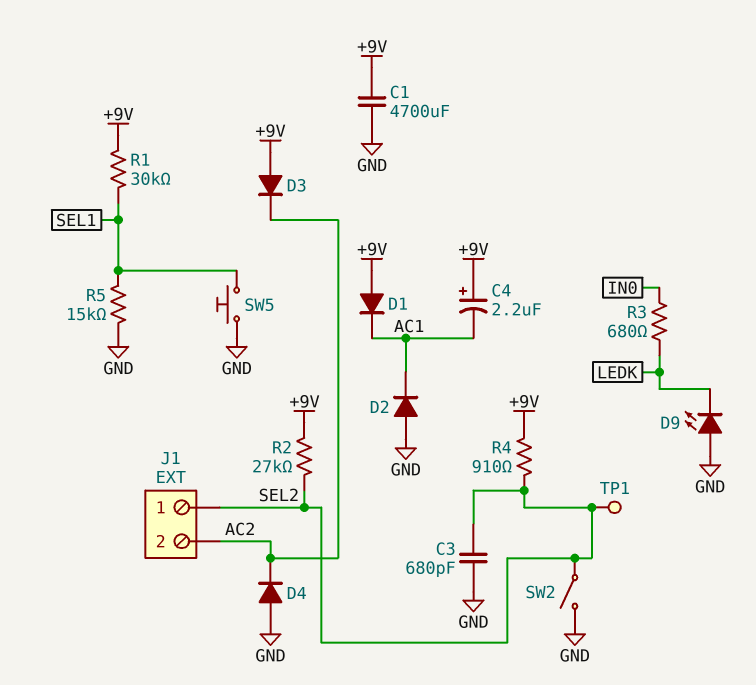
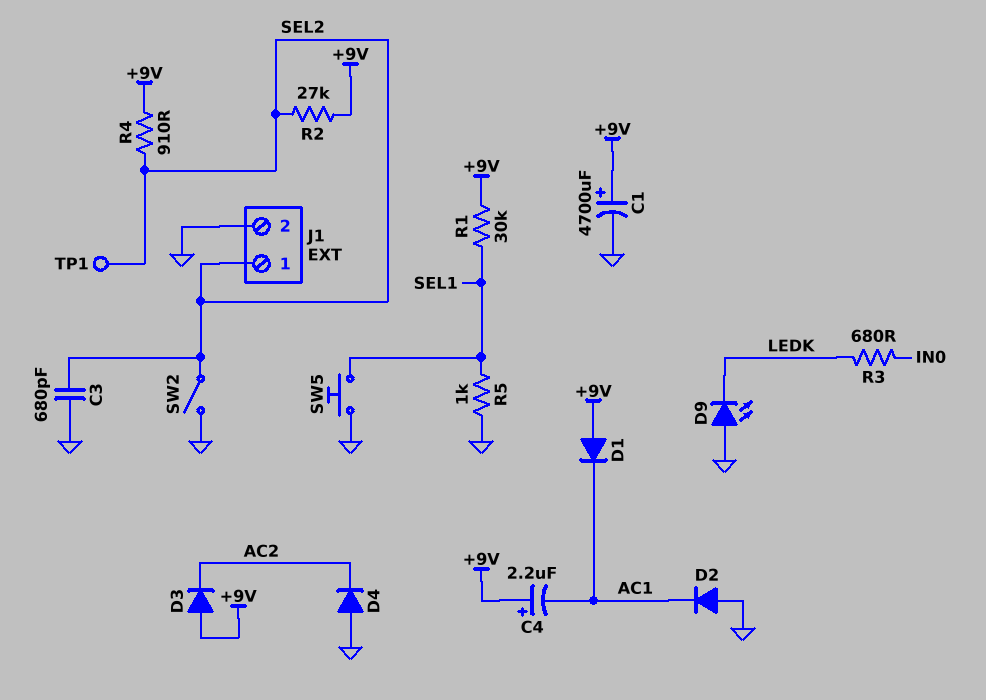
C1: 4700uF (+9V, GND) -> 4700uF (plus +9V, minus GND)
J1 pin 2: AC2 -> GND
R5: 15k (GND, SEL1) -> 1k (GND, SEL1)

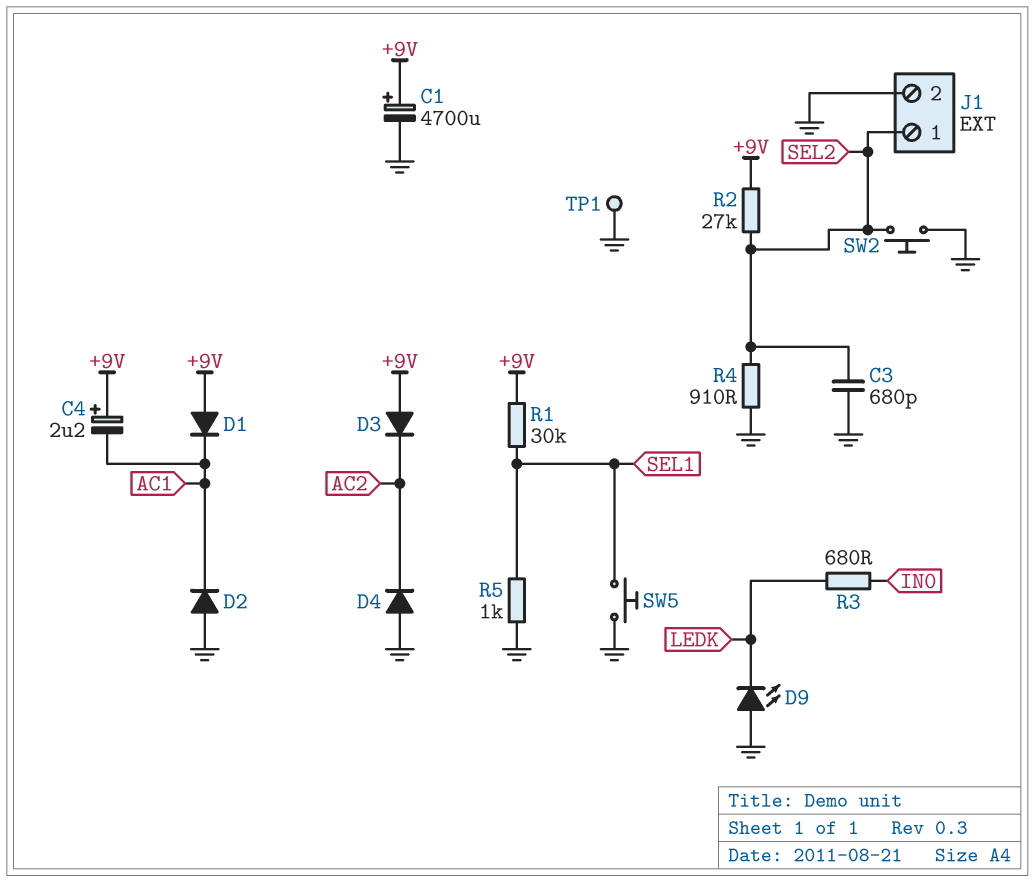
R4: 910 (+9V, SEL2) -> 910 (GND, SEL2)
SW2: switch (GND, SEL2) -> button (GND, SEL2)
TP1: test point (SEL2) -> test point (GND)

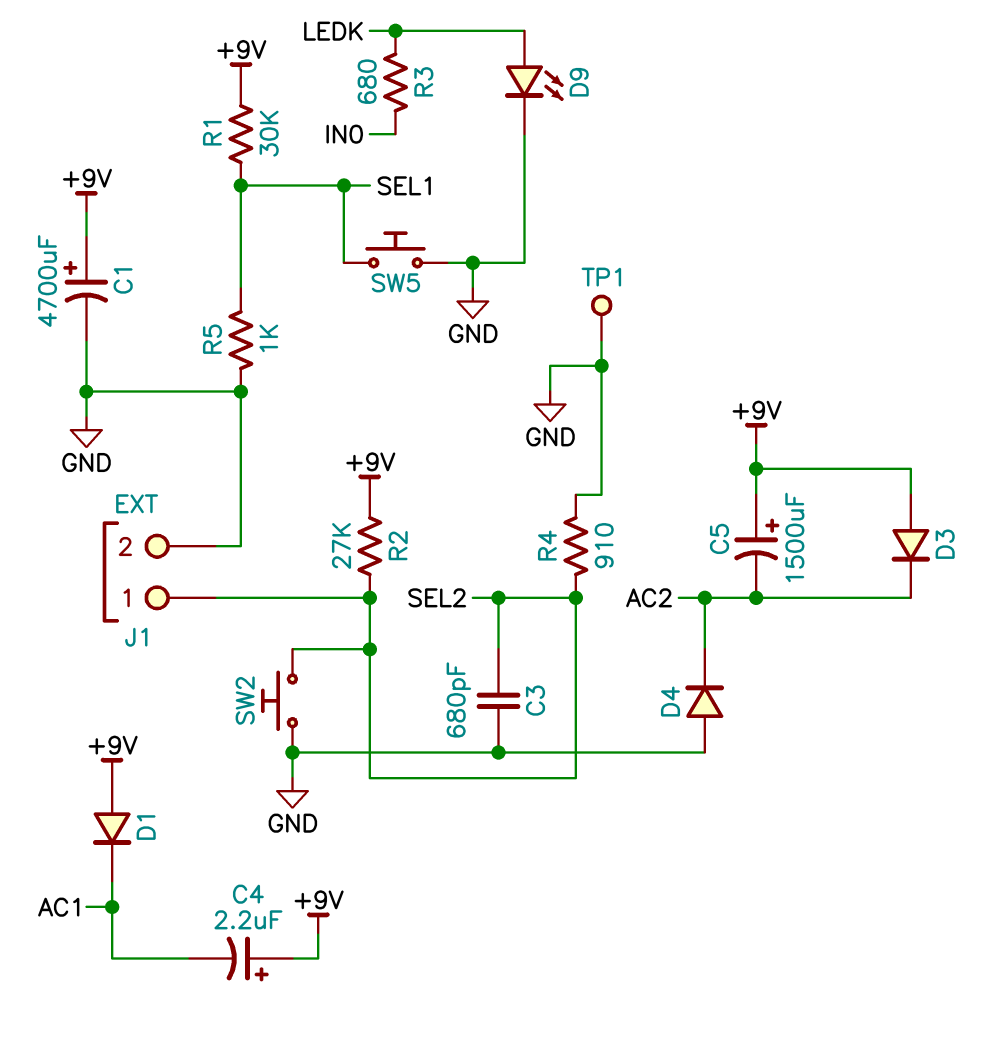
C5: none -> 1500uF (plus +9V, minus AC2)
D2: diode (A GND, K AC1) -> none
D9: LED (A GND, K LEDK) -> LED (A LEDK, K GND)

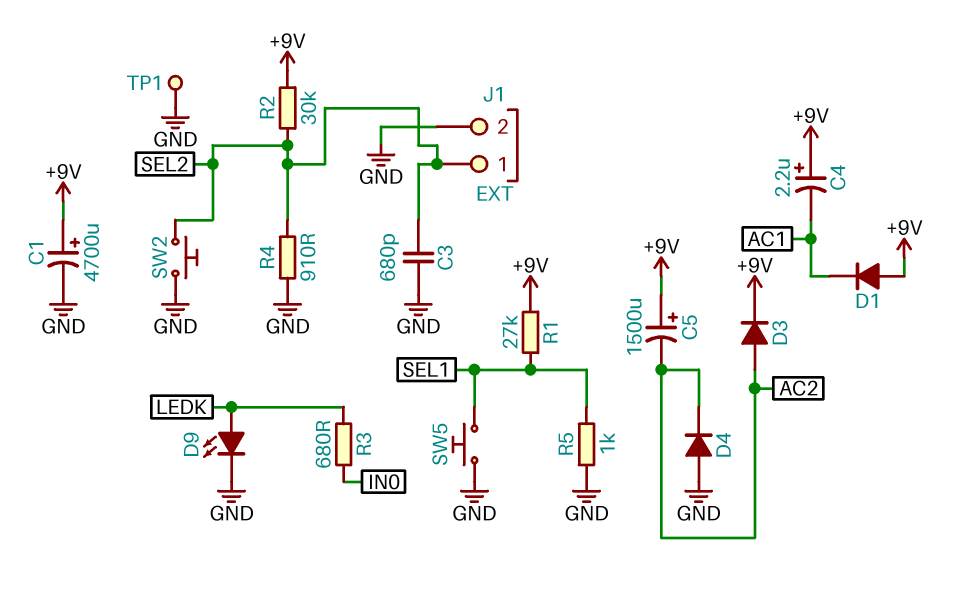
D3: diode (A +9V, K AC2) -> diode (A AC2, K +9V)
R1: 30k (+9V, SEL1) -> 27k (+9V, SEL1)
R2: 27k (+9V, SEL2) -> 30k (+9V, SEL2)

